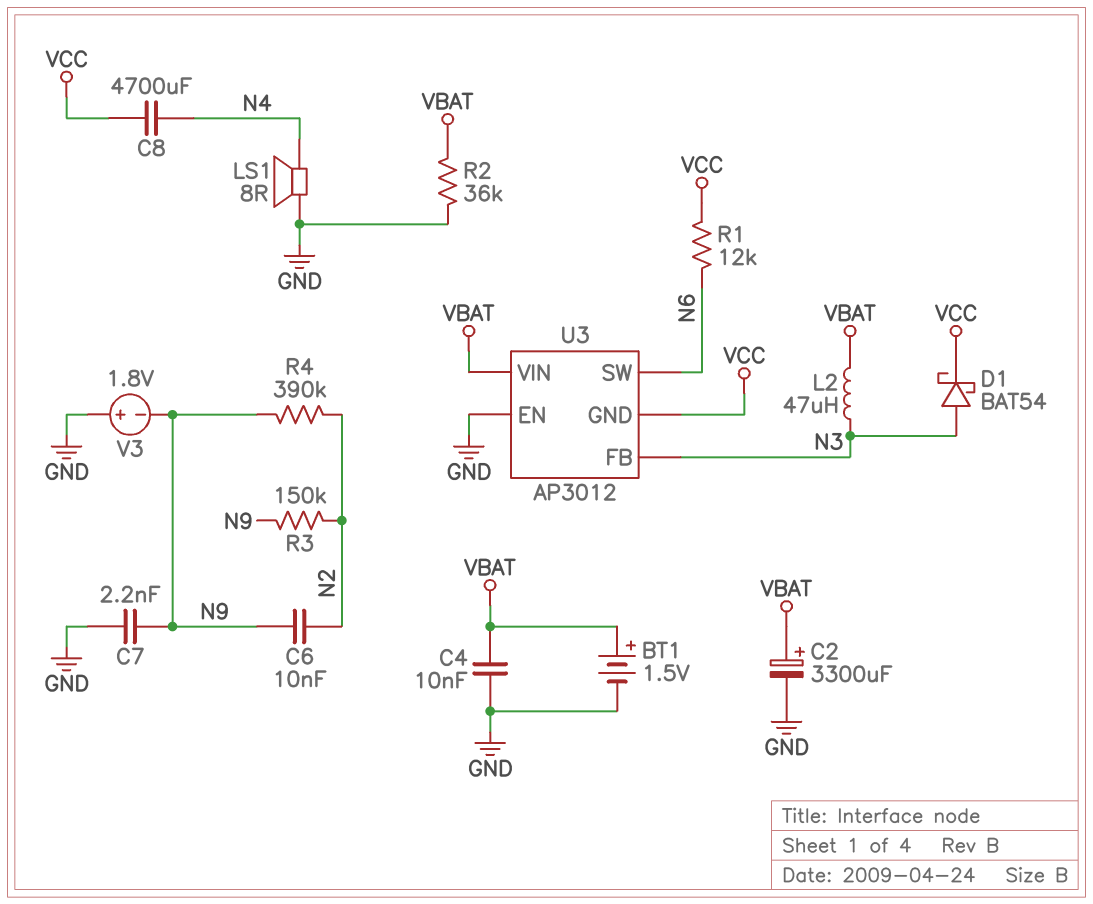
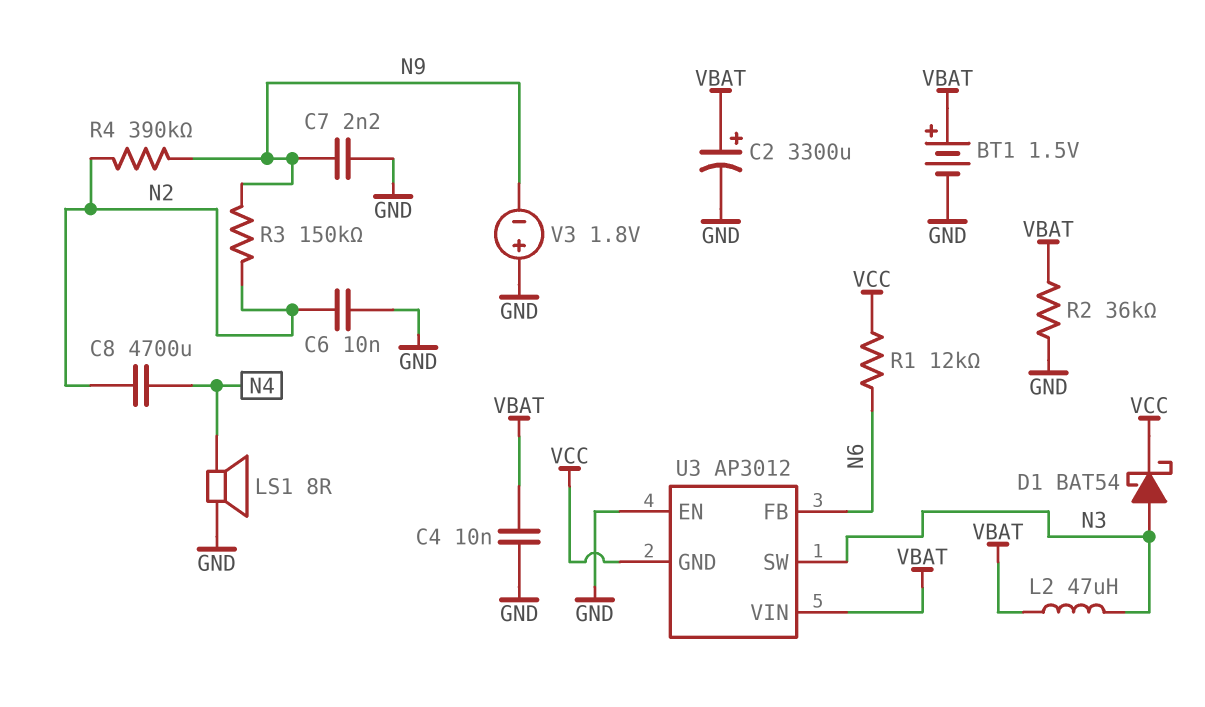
C6: 10nF (N2, N9) -> 10nF (GND, N2)
C8: 4700uF (N4, VCC) -> 4700uF (N2, N4)
U3 pin FB: N3 -> N6
U3 pin SW: N6 -> N3

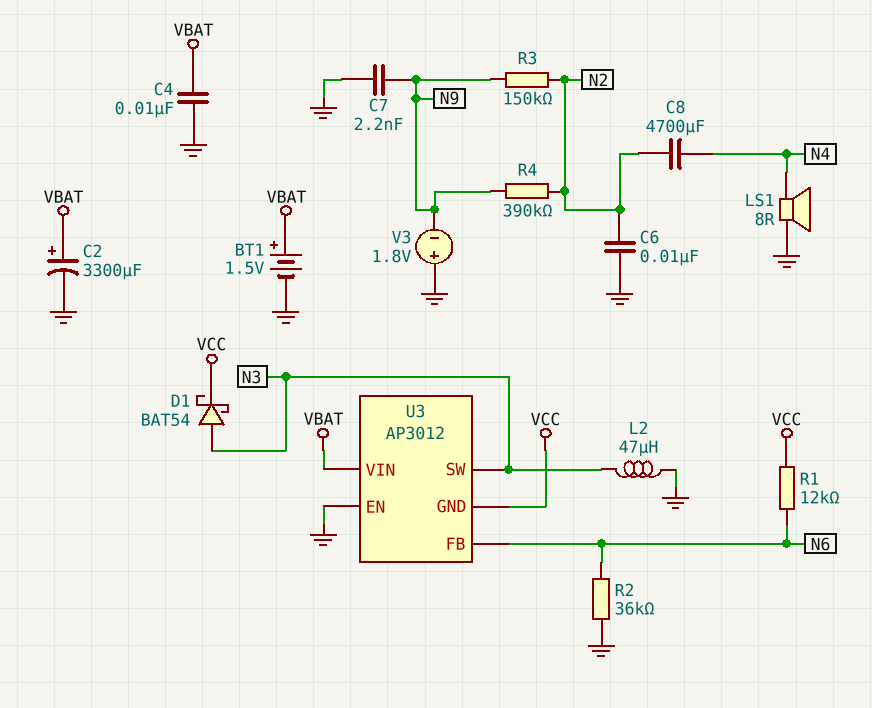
L2: 47uH (N3, VBAT) -> 47uH (GND, N3)
R2: 36k (GND, VBAT) -> 36k (GND, N6)

